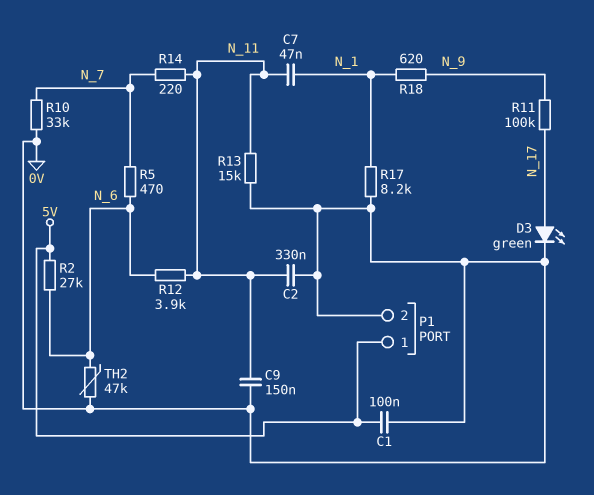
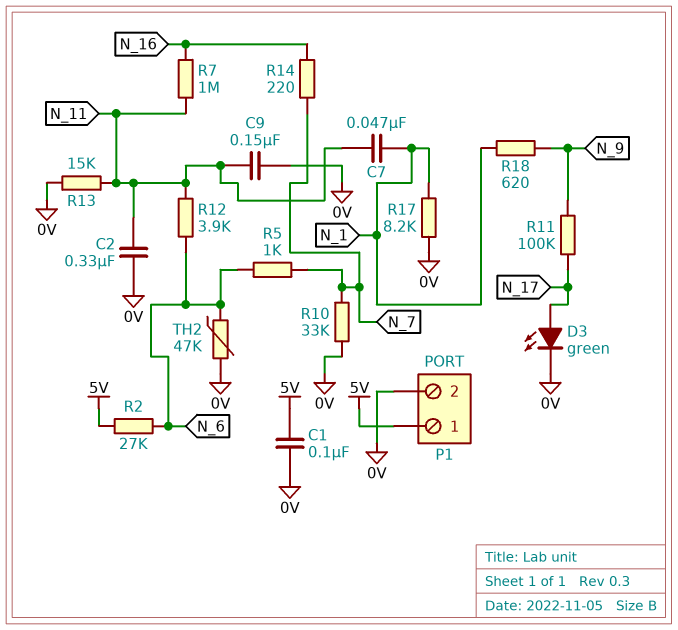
R5: 470 (N_6, N_7) -> 1k (N_6, N_7)
R7: none -> 1M (N_11, N_16)
R14: 220 (N_7, N_11) -> 220 (N_7, N_16)

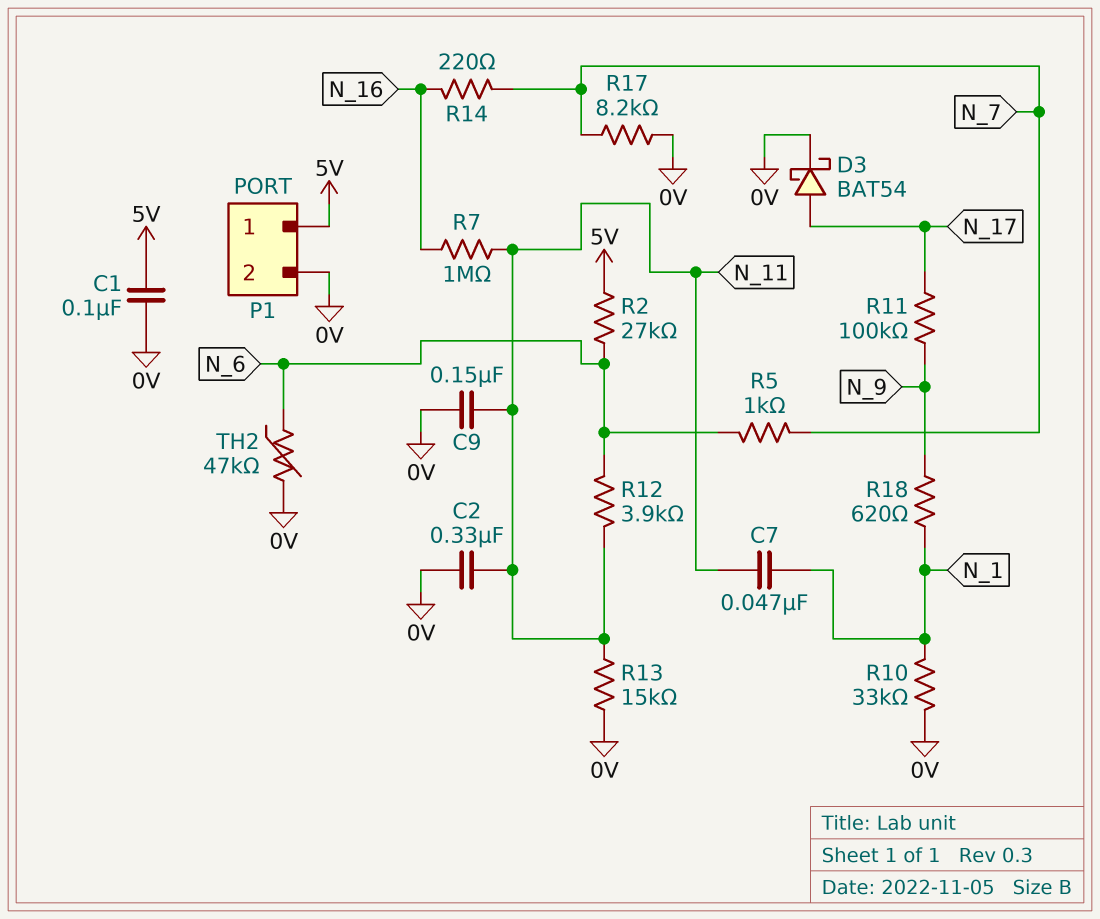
D3: LED green (A N_17, K 0V) -> schottky BAT54 (A N_17, K 0V)
R10: 33k (0V, N_7) -> 33k (0V, N_1)
R17: 8.2k (0V, N_1) -> 8.2k (0V, N_7)

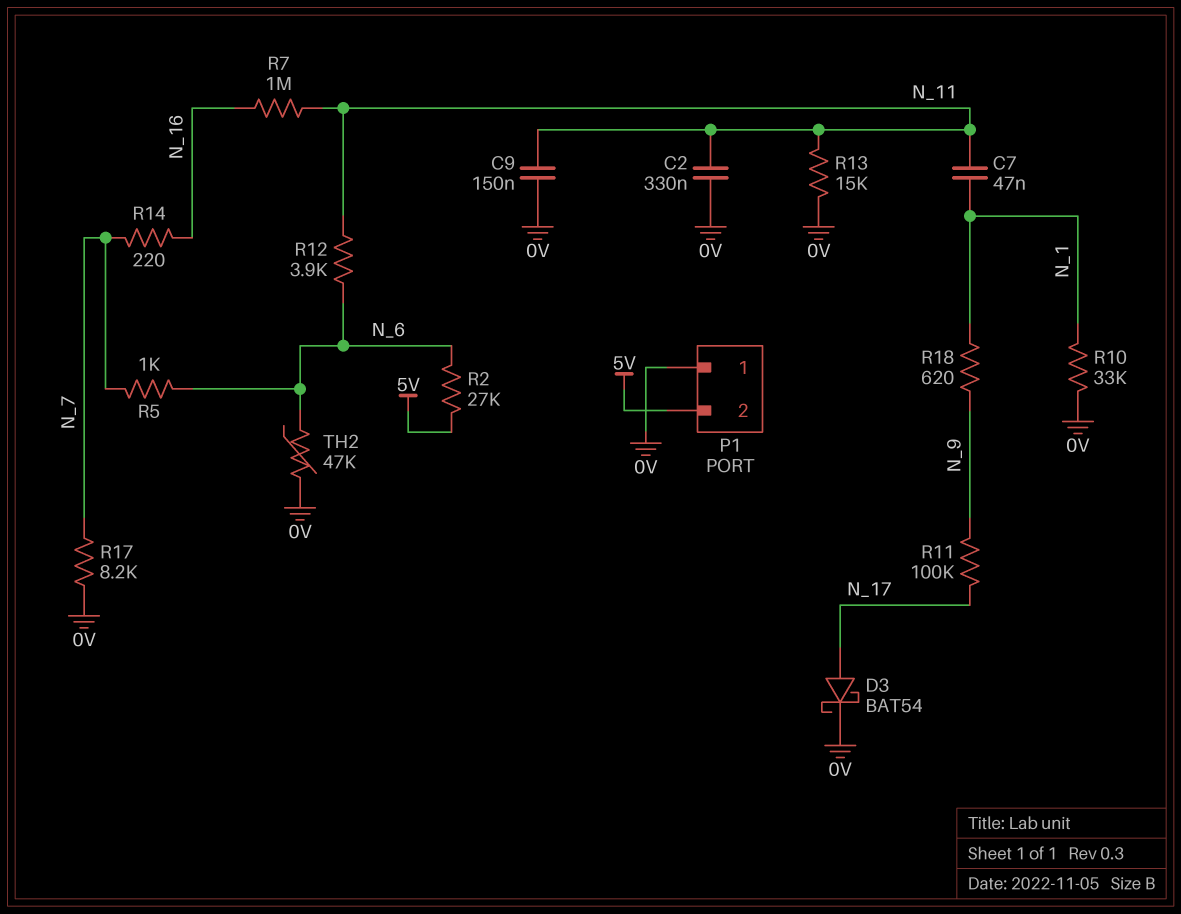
C1: 100nF (0V, 5V) -> none
P1 pin 1: 5V -> 0V
P1 pin 2: 0V -> 5V

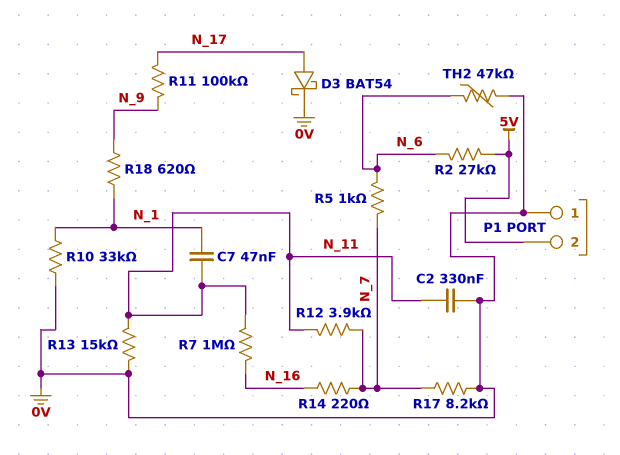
C9: 150nF (0V, N_11) -> none
R12: 3.9k (N_6, N_11) -> 3.9k (N_7, N_11)

